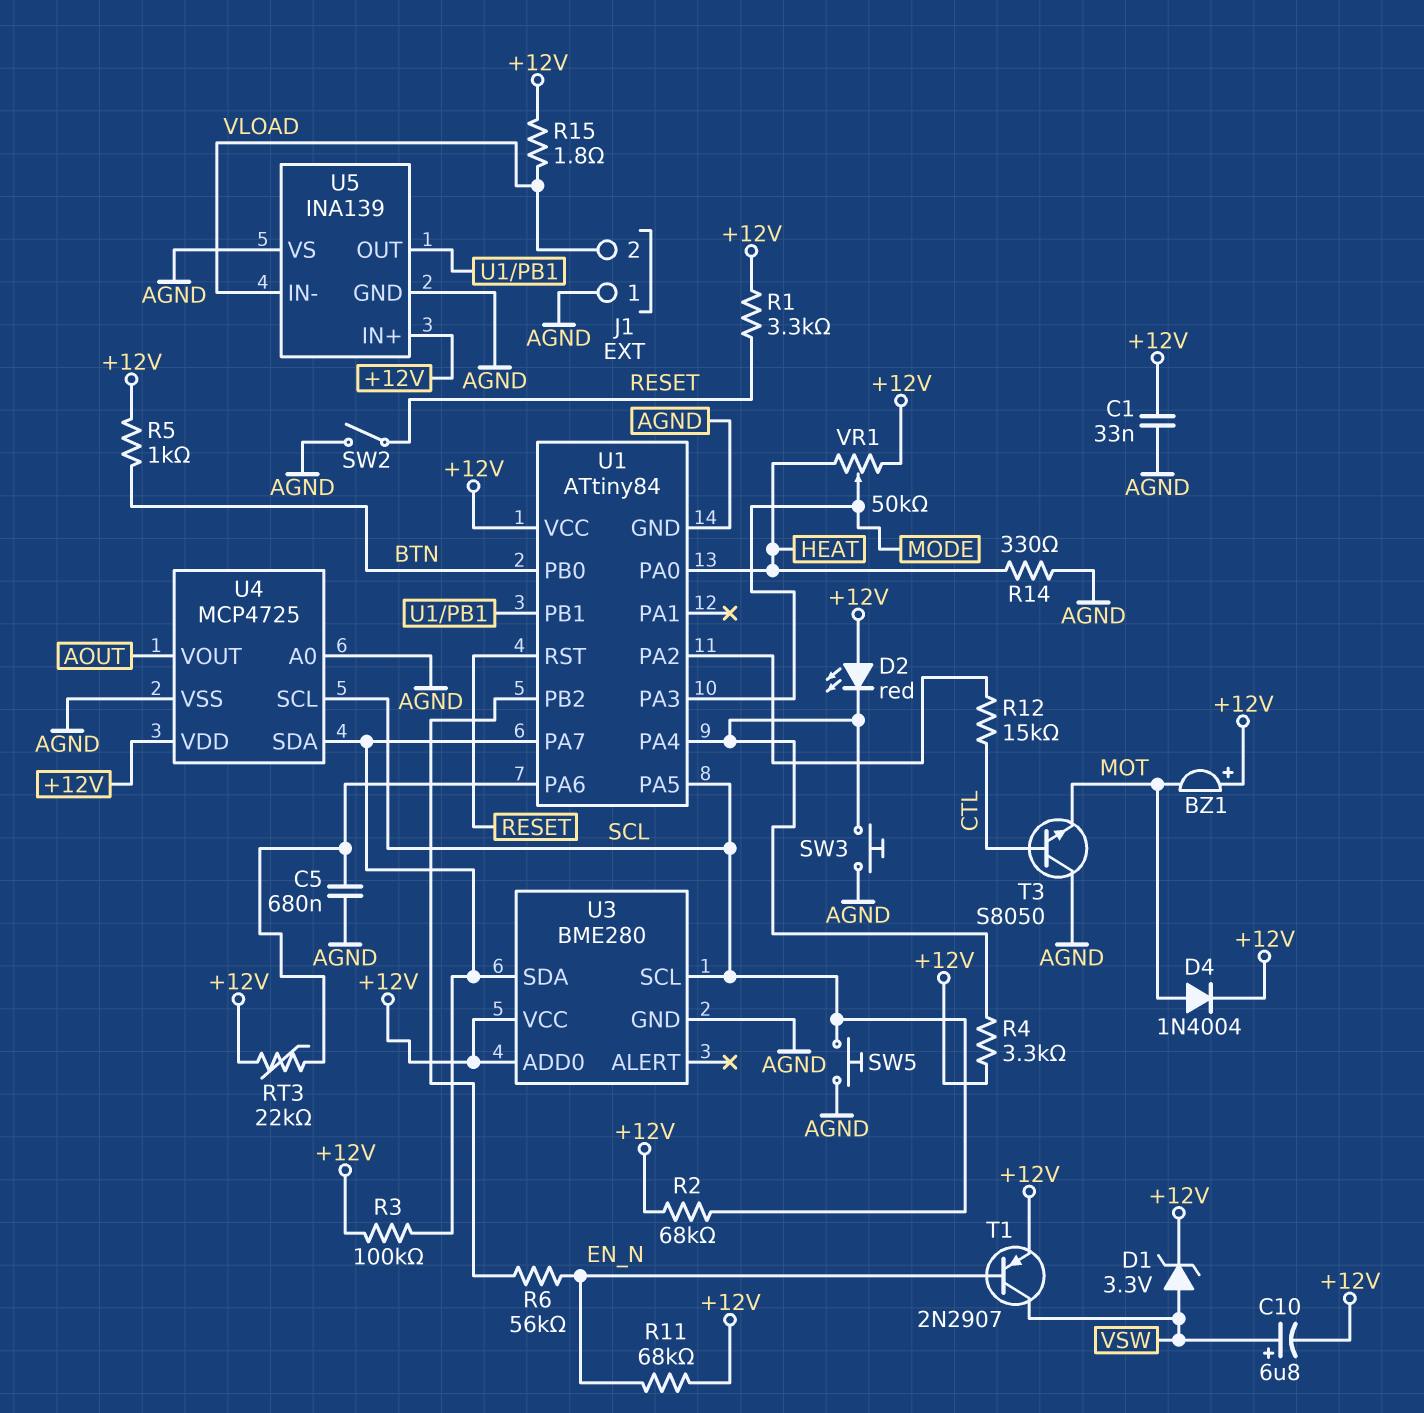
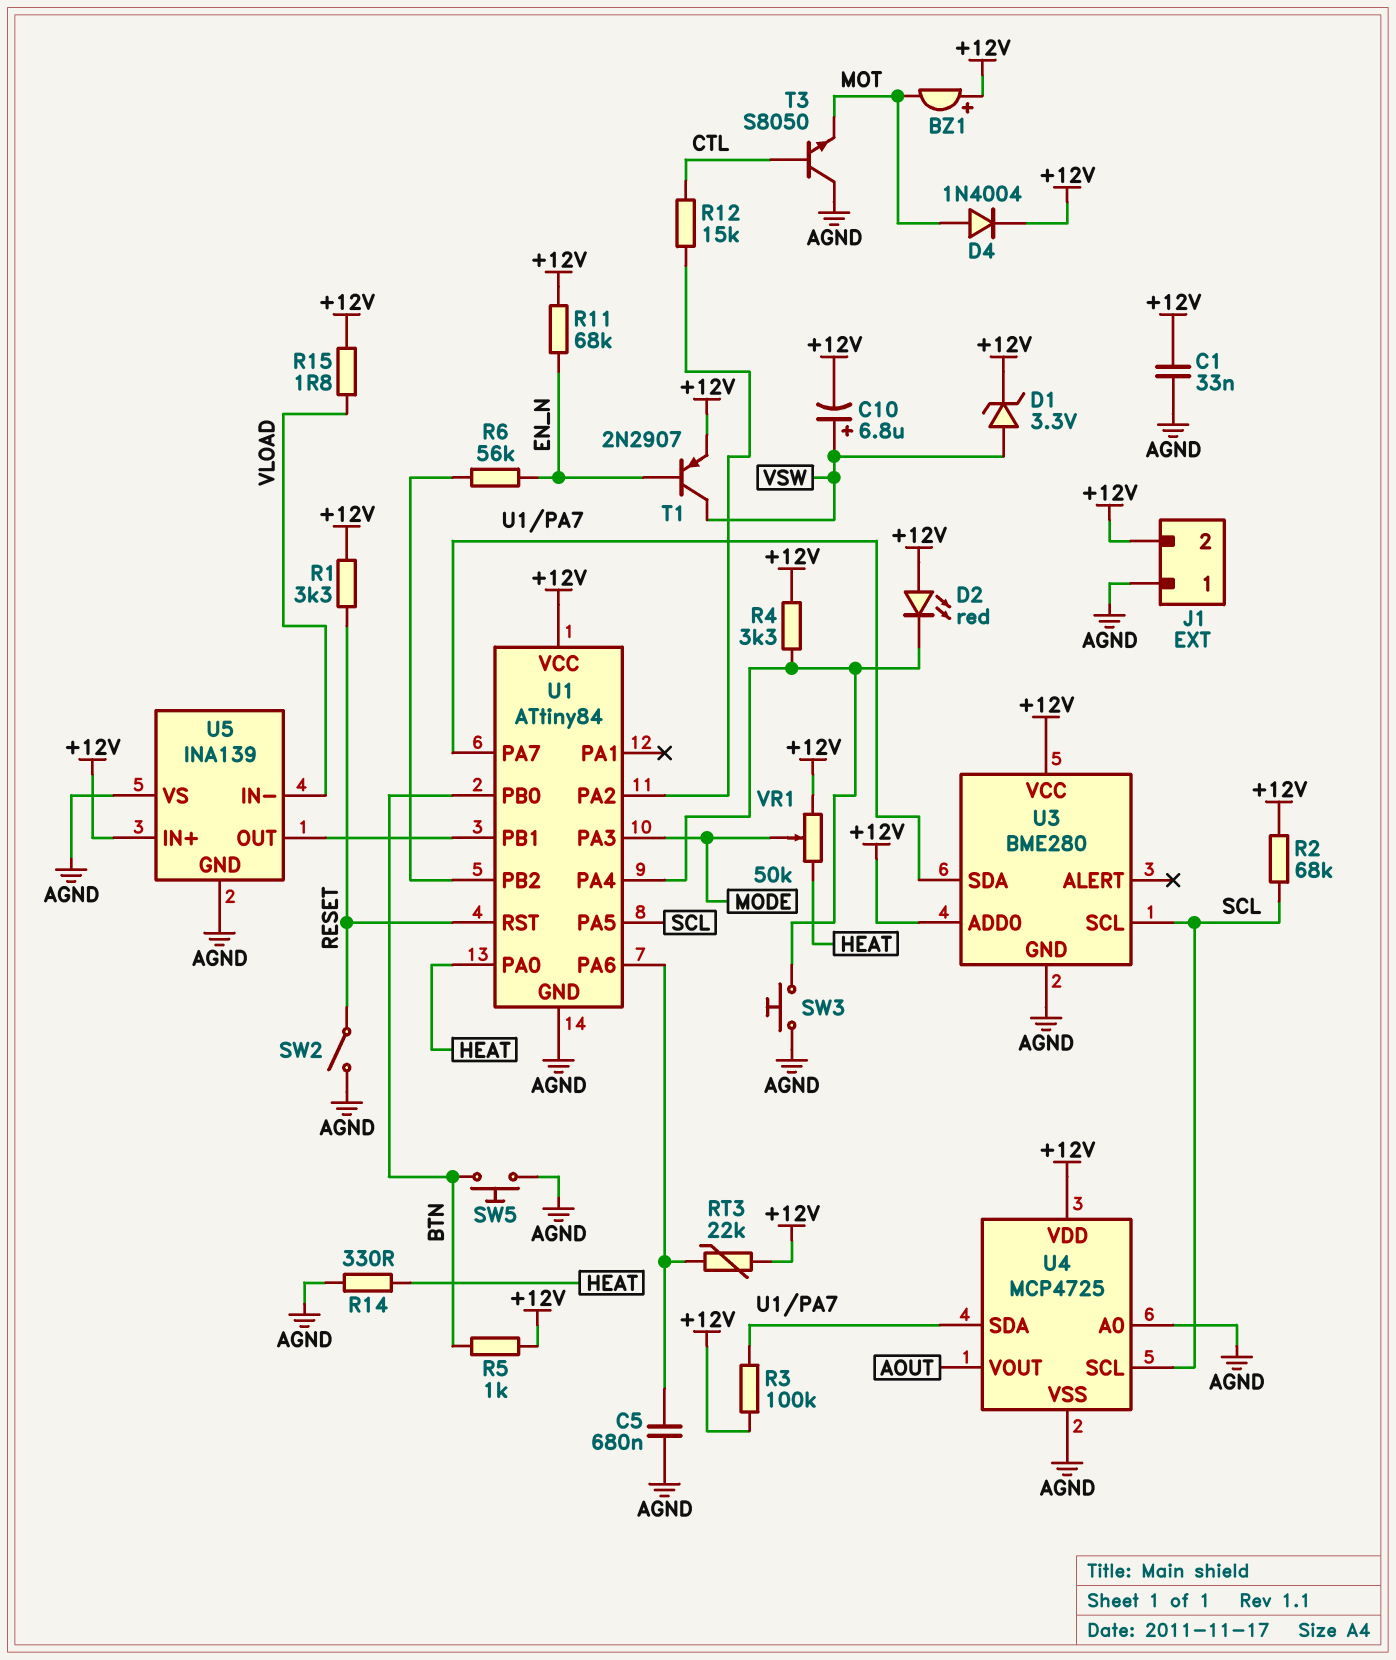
J1 pin 2: VLOAD -> +12V
SW5: button (AGND, SCL) -> button (AGND, BTN)

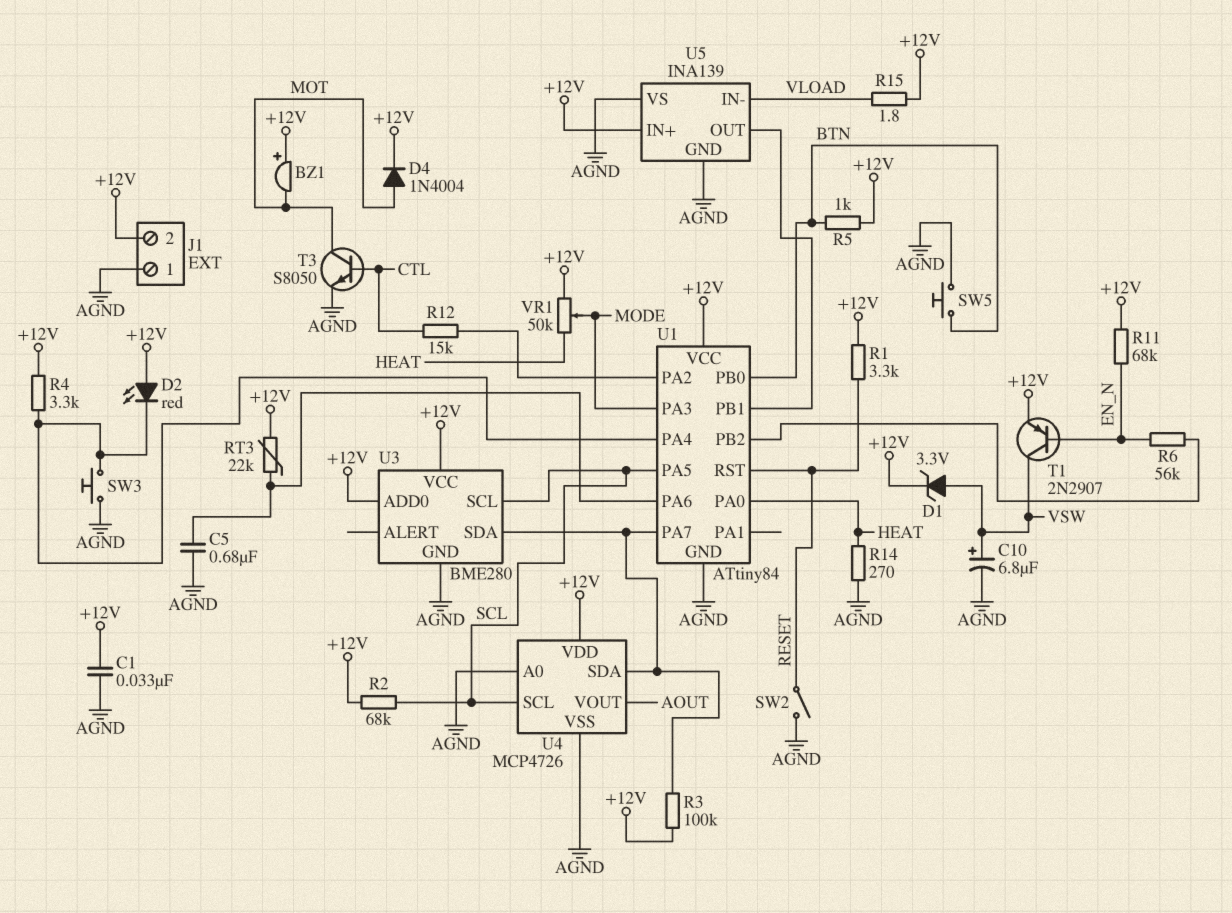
C10: 6.8uF (plus VSW, minus +12V) -> 6.8uF (plus VSW, minus AGND)
R14: 330 (AGND, HEAT) -> 270 (AGND, HEAT)
T3: NPN S8050 (B CTL, C AGND, E MOT) -> NPN S8050 (B CTL, C MOT, E AGND)
U4: MCP4725 -> MCP4726

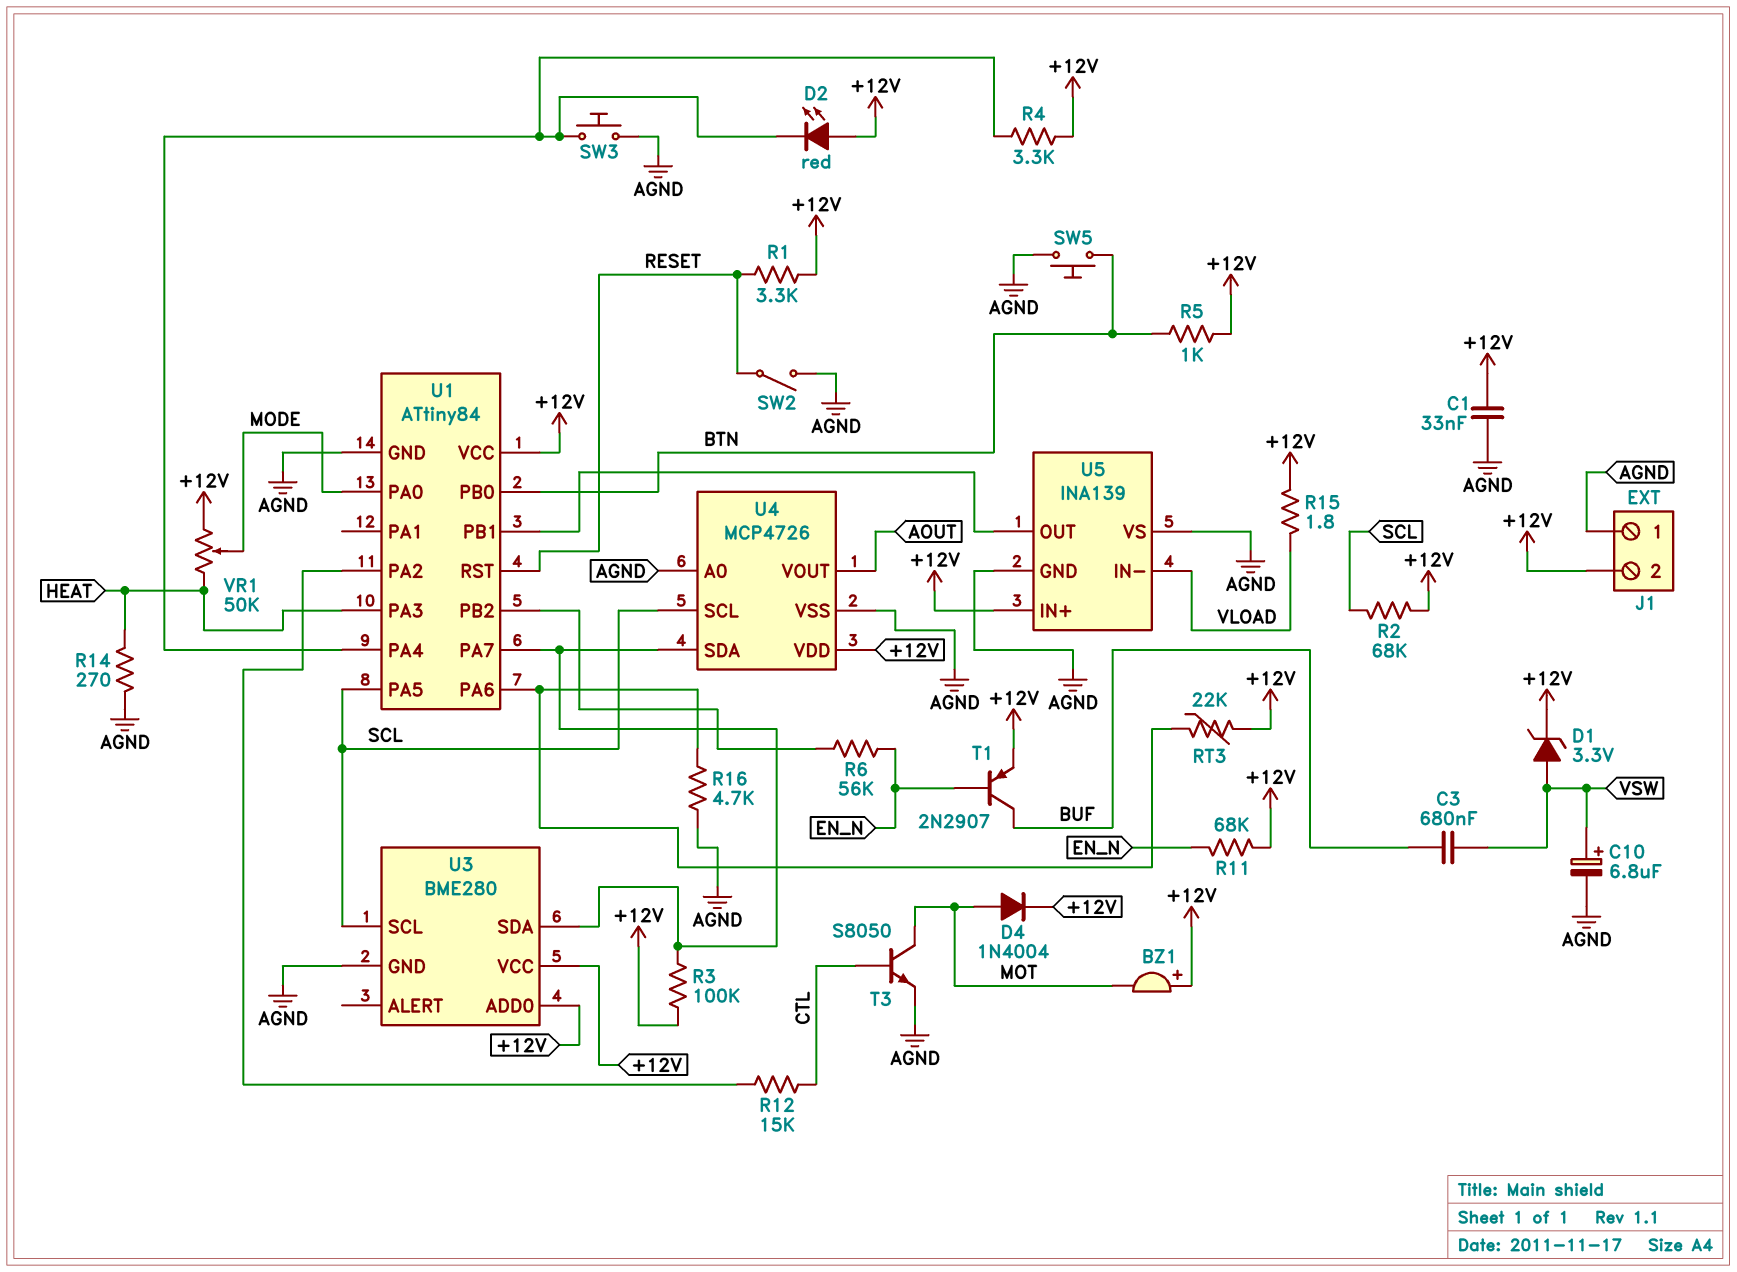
C3: none -> 680nF (BUF, VSW)
C5: 680nF (AGND, U1/PA6) -> none
R16: none -> 4.7k (AGND, U1/PA6)
T1: PNP 2N2907 (B EN_N, C VSW, E +12V) -> PNP 2N2907 (B EN_N, C BUF, E +12V)
U1 pin PA0: HEAT -> MODE
U1 pin PA3: MODE -> HEAT

